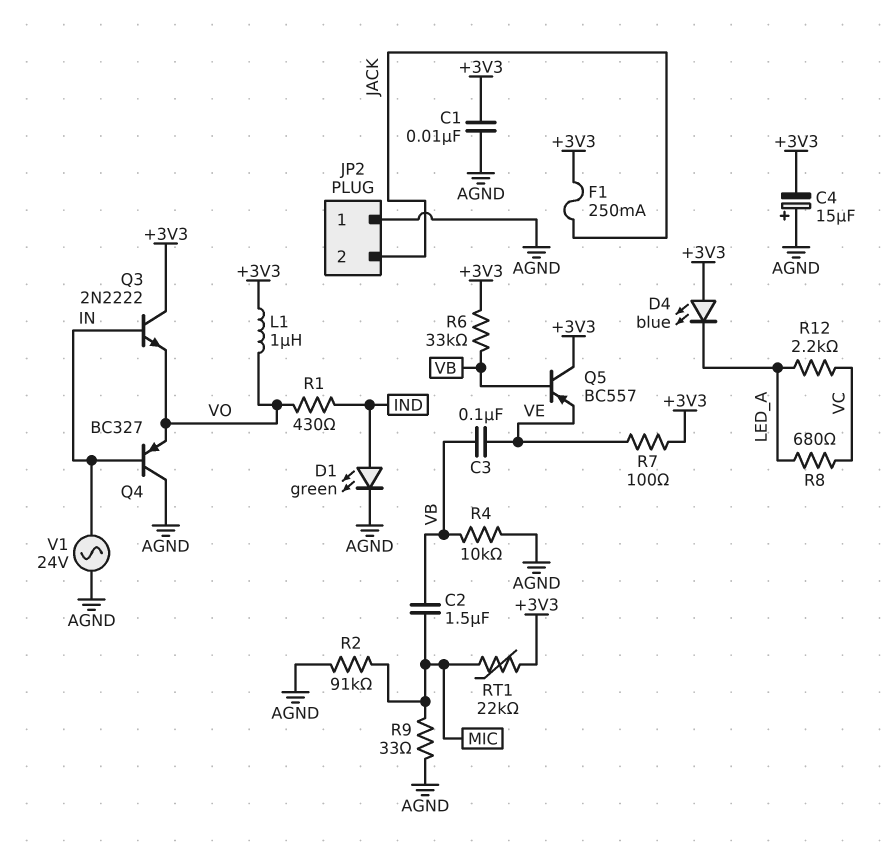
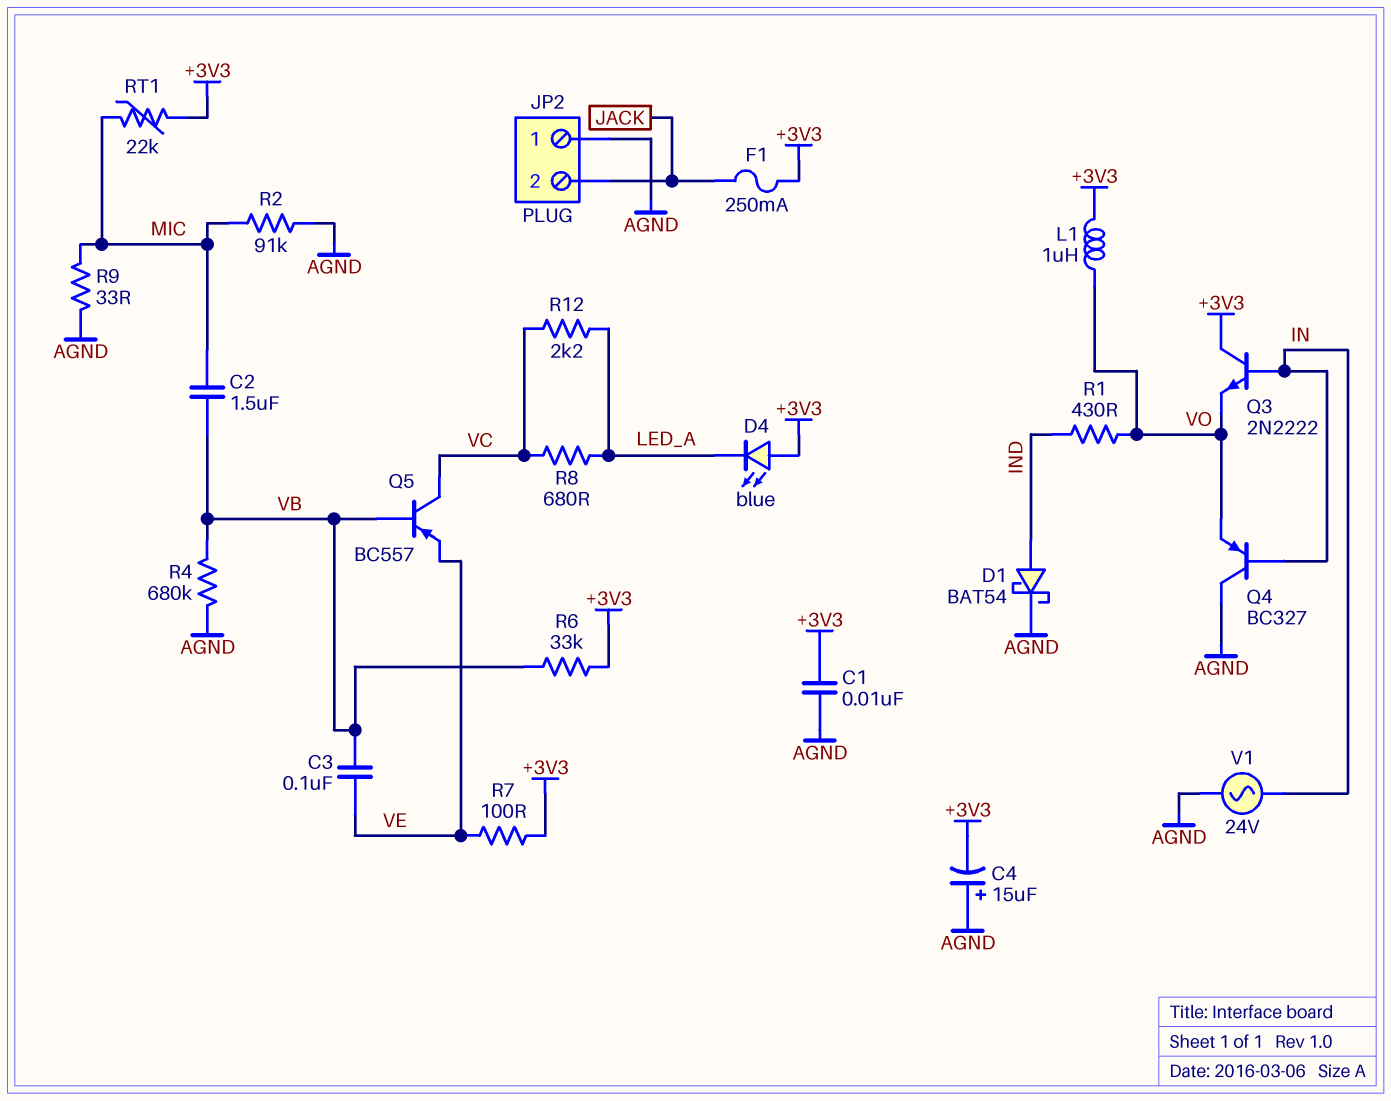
D1: LED green (A IND, K AGND) -> schottky BAT54 (A IND, K AGND)
Q5: PNP BC557 (B VB, C +3V3, E VE) -> PNP BC557 (B VB, C VC, E VE)
R4: 10k (AGND, VB) -> 680k (AGND, VB)

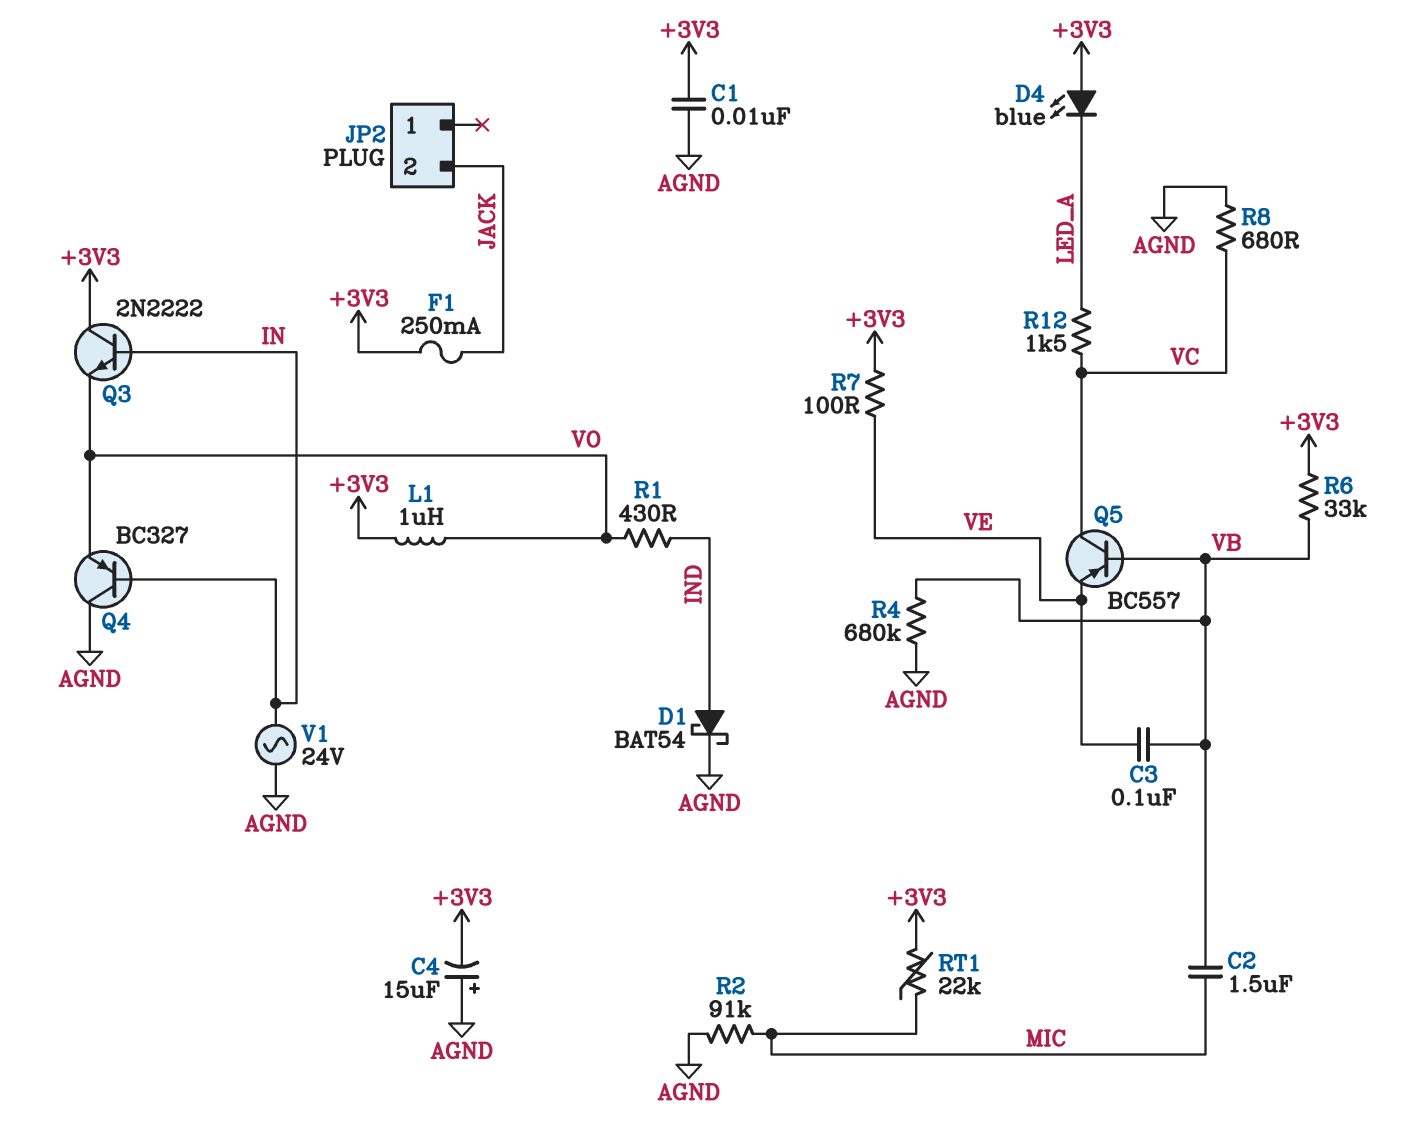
JP2 pin 1: AGND -> none
R8: 680 (LED_A, VC) -> 680 (AGND, VC)
R9: 33 (AGND, MIC) -> none
R12: 2.2k (LED_A, VC) -> 1.5k (LED_A, VC)

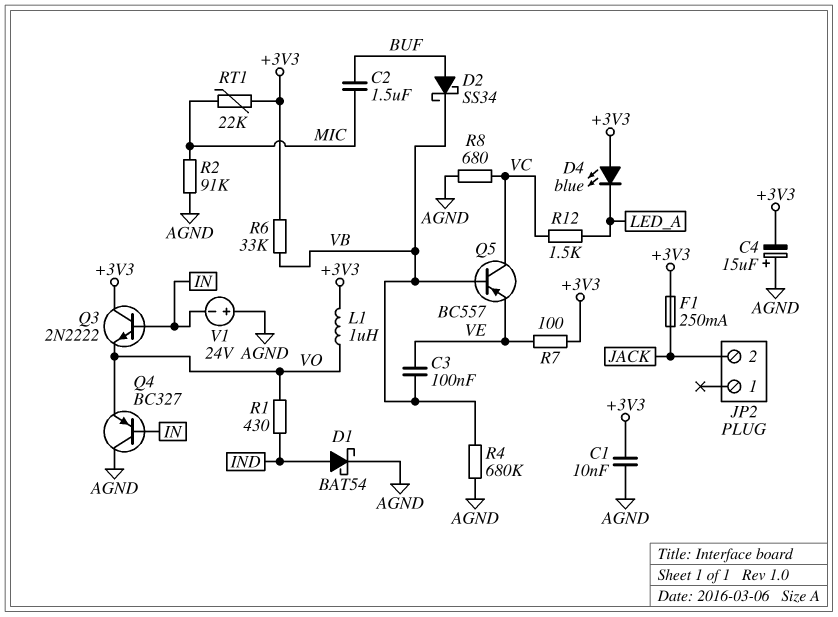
C2: 1.5uF (MIC, VB) -> 1.5uF (BUF, MIC)
D2: none -> schottky SS34 (A BUF, K VB)
V1: AC 24V (AGND, IN) -> 24V (plus AGND, minus IN)

